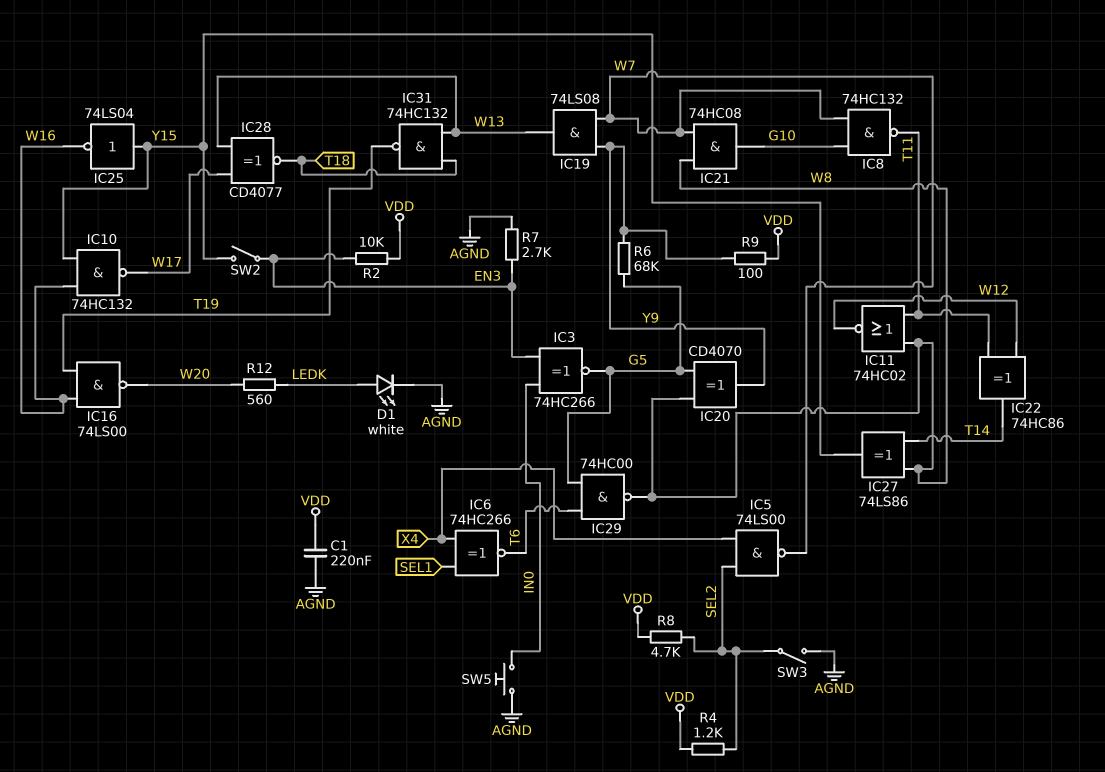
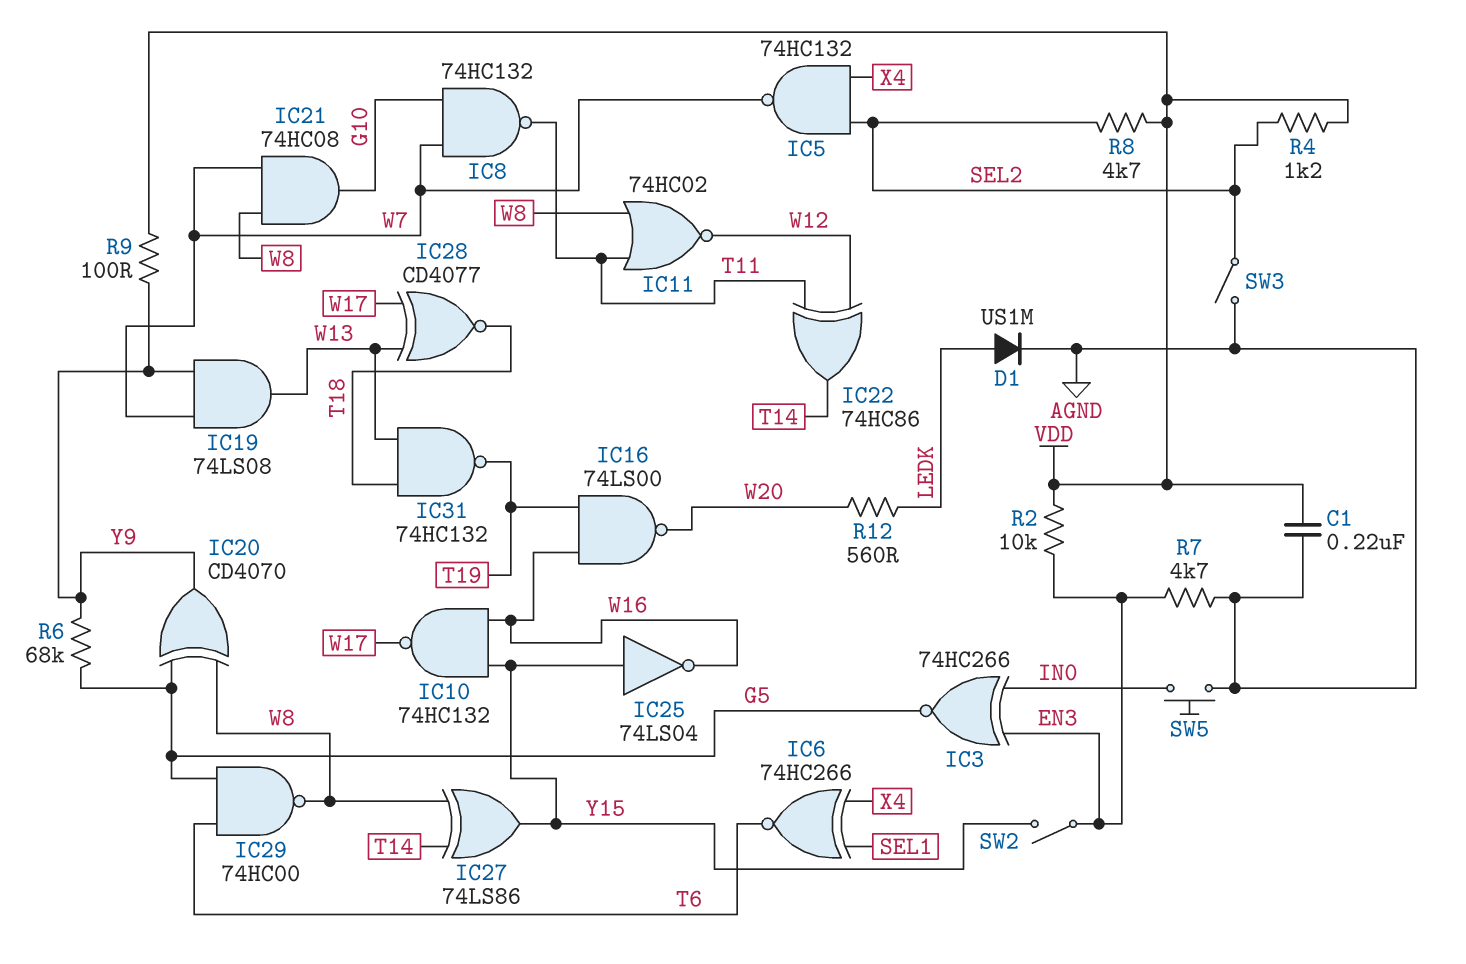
D1: LED white (A LEDK, K AGND) -> diode US1M (A LEDK, K AGND)
IC5: NAND 74LS00 (in SEL2, in X4, out W7) -> NAND 74HC132 (in SEL2, in X4, out W7)
R7: 2.7k (AGND, EN3) -> 4.7k (AGND, EN3)

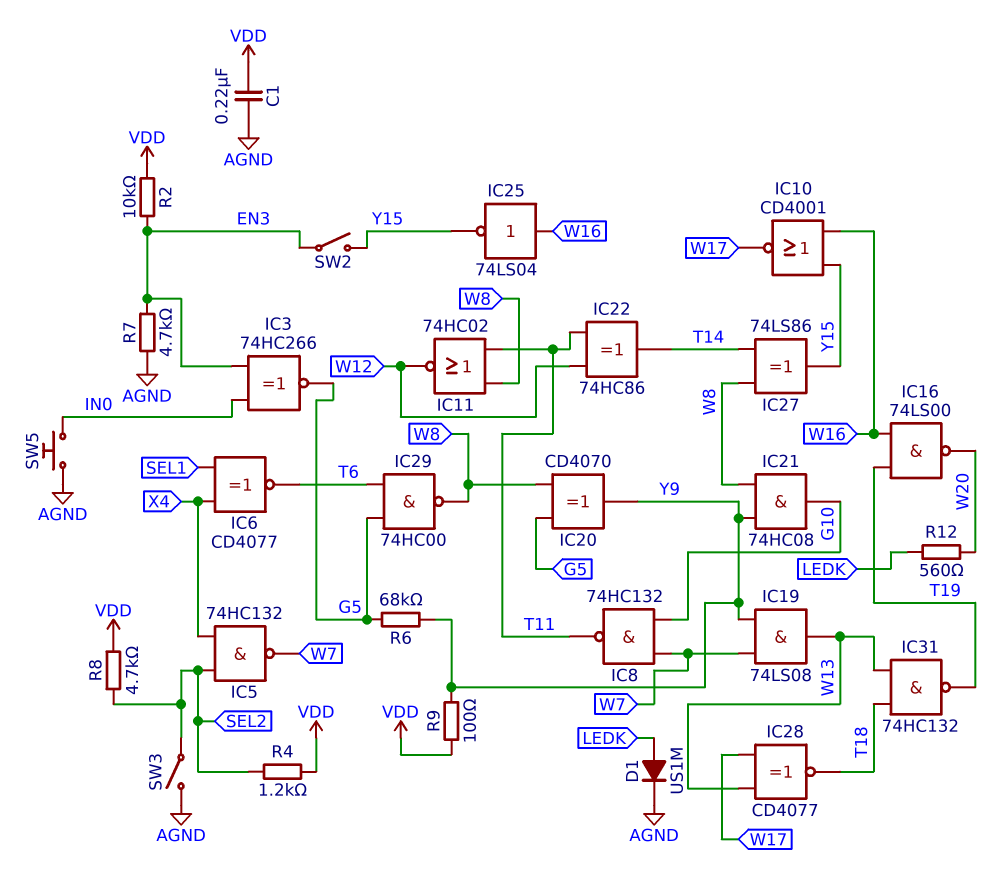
IC6: XNOR 74HC266 (in SEL1, in X4, out T6) -> XNOR CD4077 (in SEL1, in X4, out T6)
IC10: NAND 74HC132 (in W16, in Y15, out W17) -> NOR CD4001 (in W16, in Y15, out W17)
IC21: AND 74HC08 (in W7, in W8, out G10) -> AND 74HC08 (in W8, in Y9, out G10)
IC25: NOT 74LS04 (in Y15, out W16) -> NOT 74LS04 (in W16, out Y15)

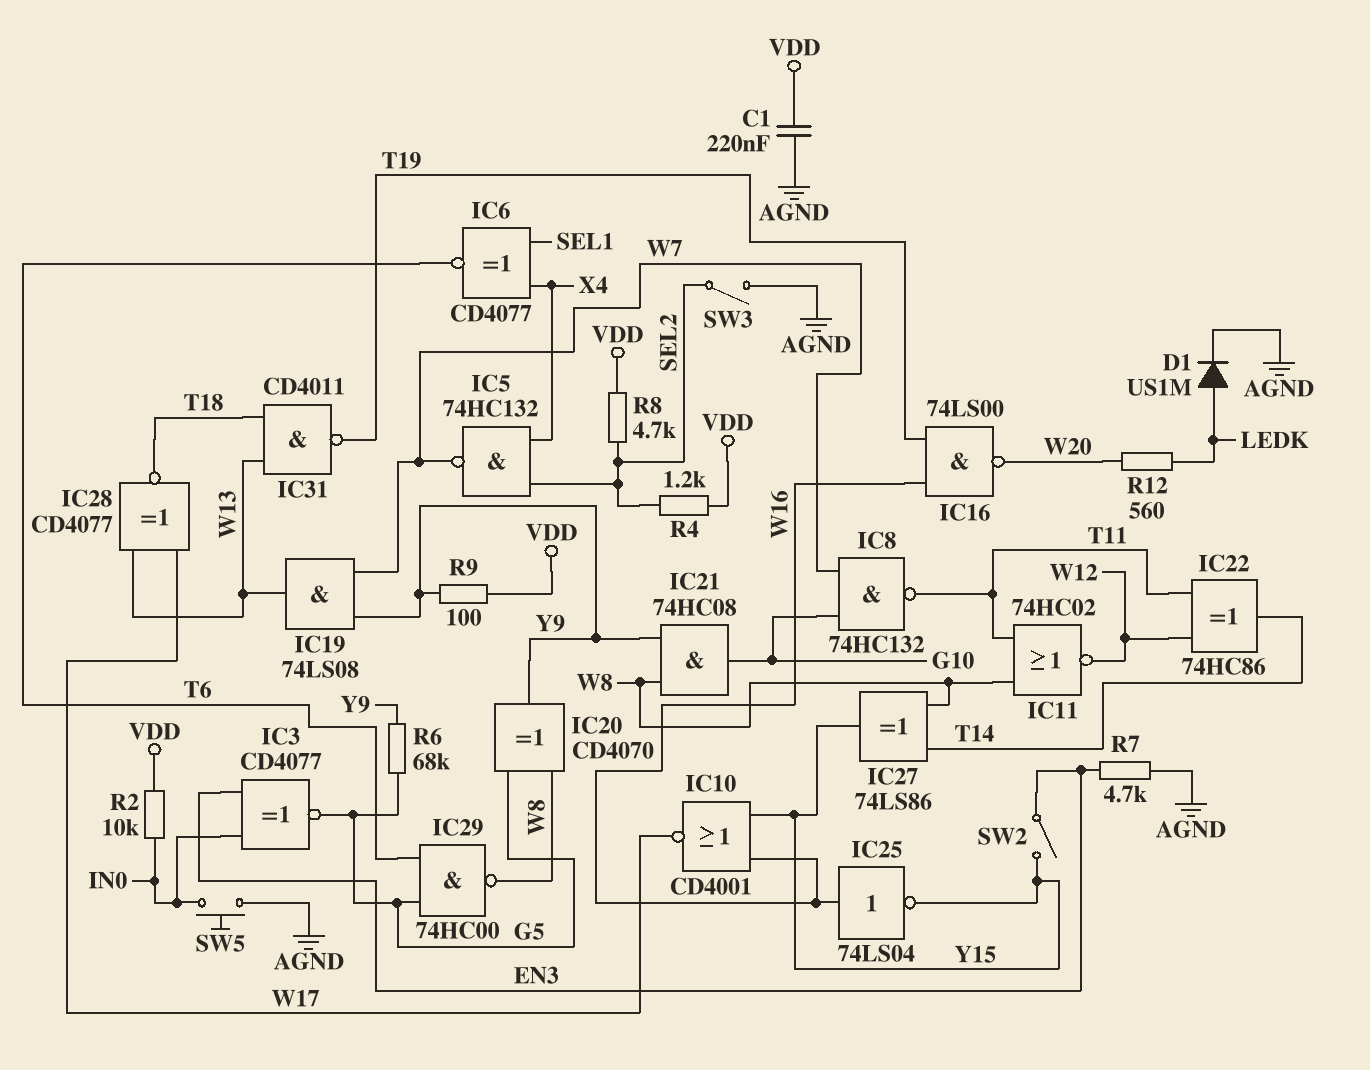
IC3: XNOR 74HC266 (in EN3, in IN0, out G5) -> XNOR CD4077 (in EN3, in IN0, out G5)
IC31: NAND 74HC132 (in T18, in W13, out T19) -> NAND CD4011 (in T18, in W13, out T19)
R2: 10k (EN3, VDD) -> 10k (IN0, VDD)

